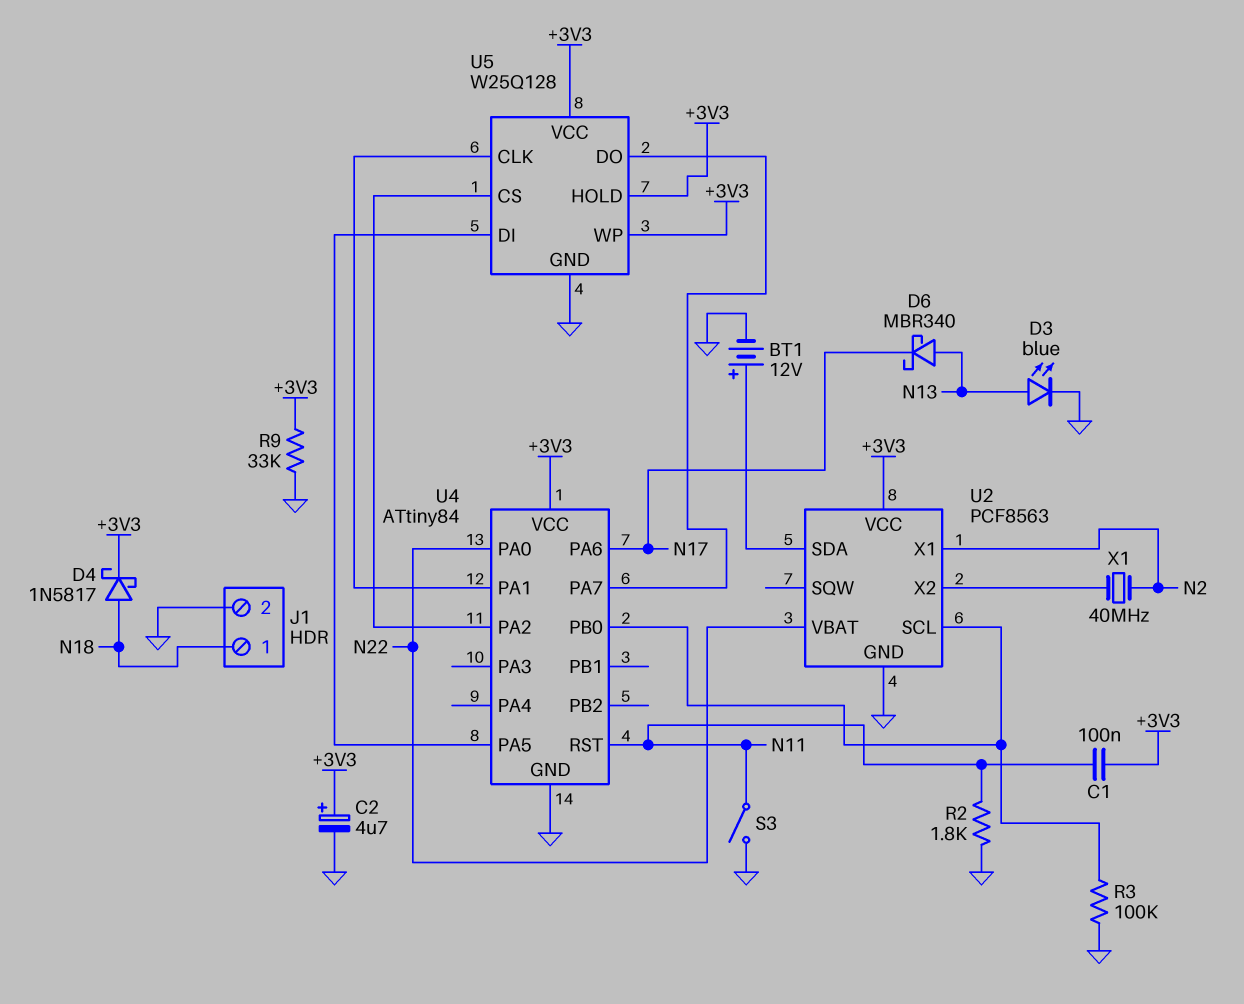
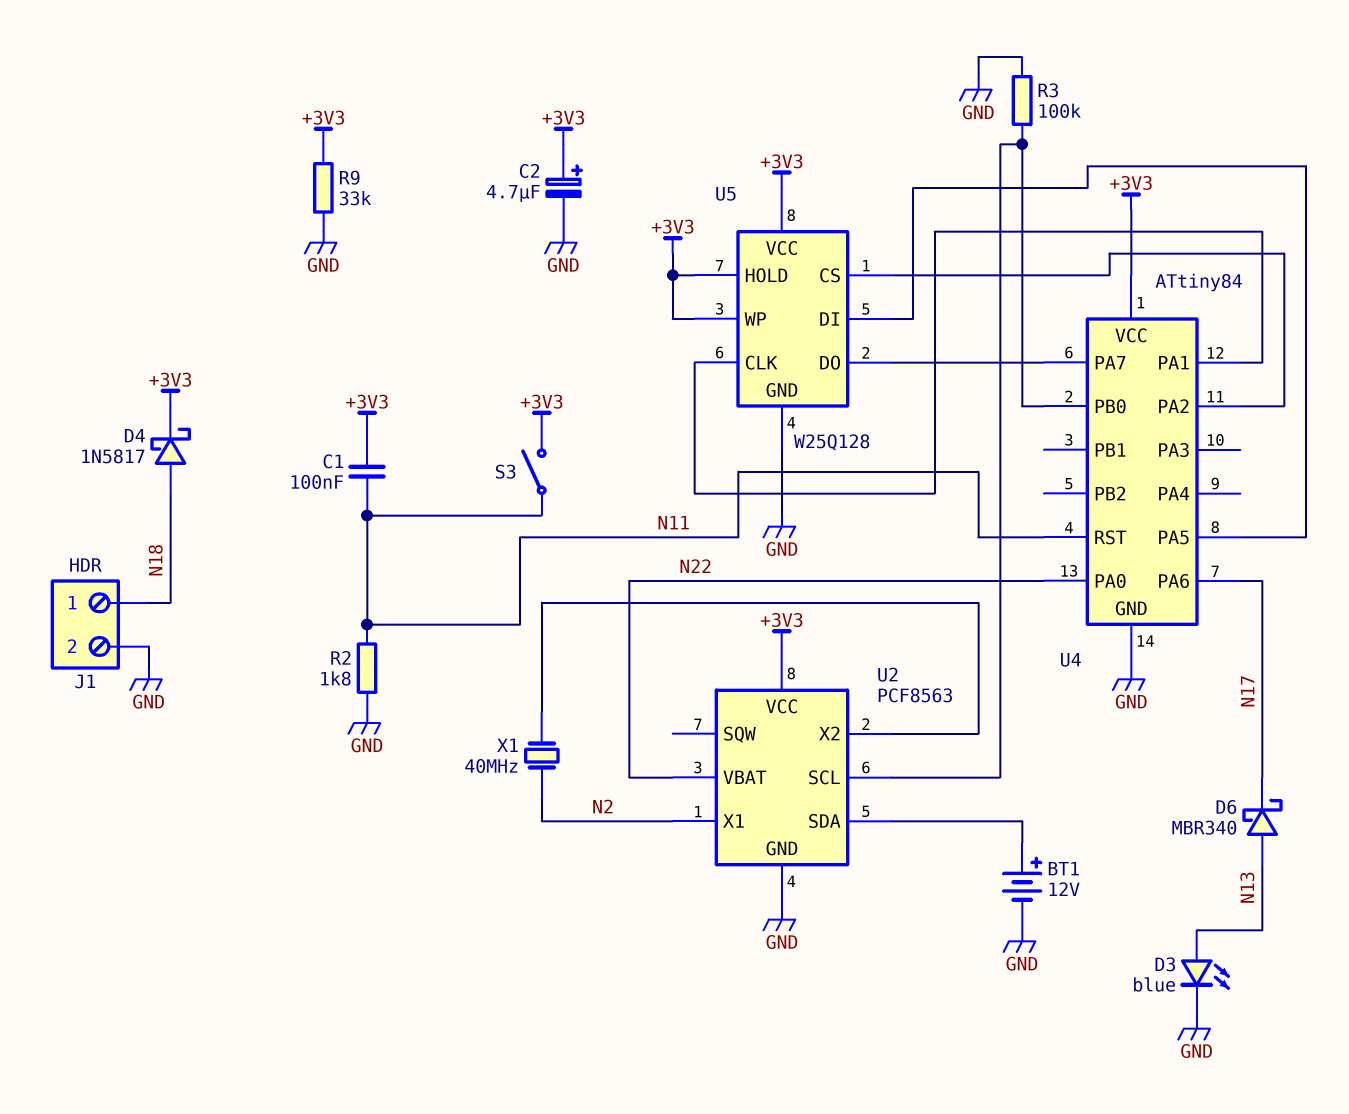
S3: switch (GND, N11) -> switch (+3V3, N11)

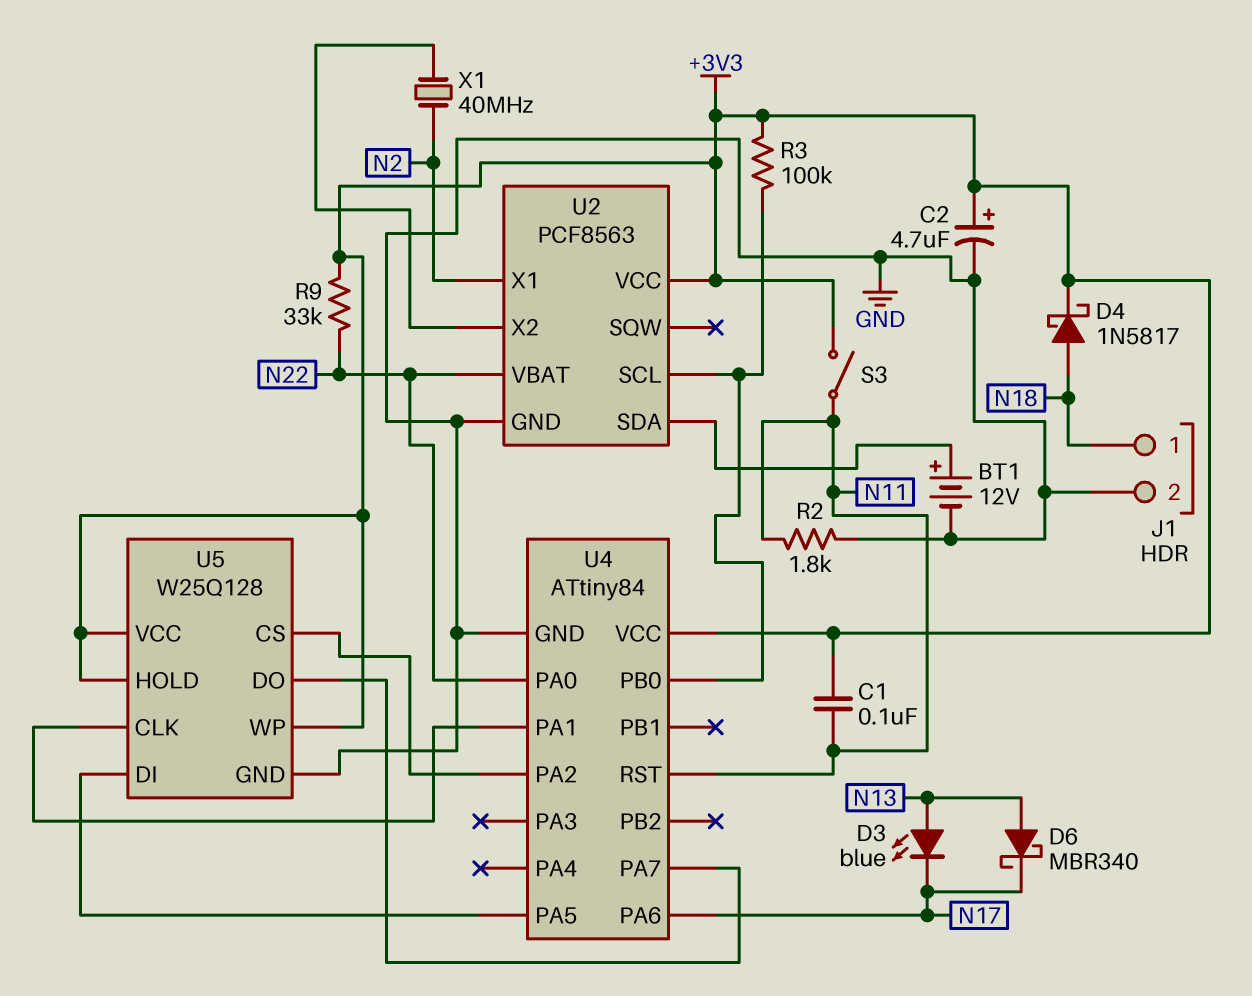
D3: LED blue (A N13, K GND) -> LED blue (A N13, K N17)
R3: 100k (GND, U2/SCL) -> 100k (+3V3, U2/SCL)
R9: 33k (+3V3, GND) -> 33k (+3V3, N22)

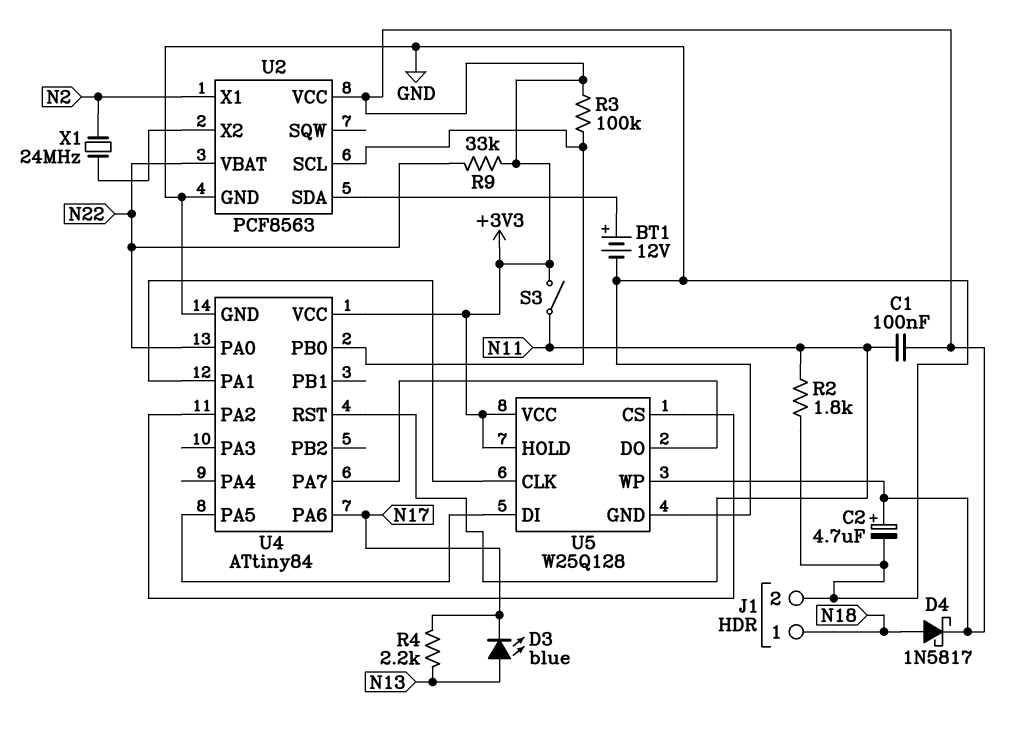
D6: schottky MBR340 (A N13, K N17) -> none
R4: none -> 2.2k (N13, N17)
X1: 40MHz (N2, U2/X2) -> 24MHz (N2, U2/X2)

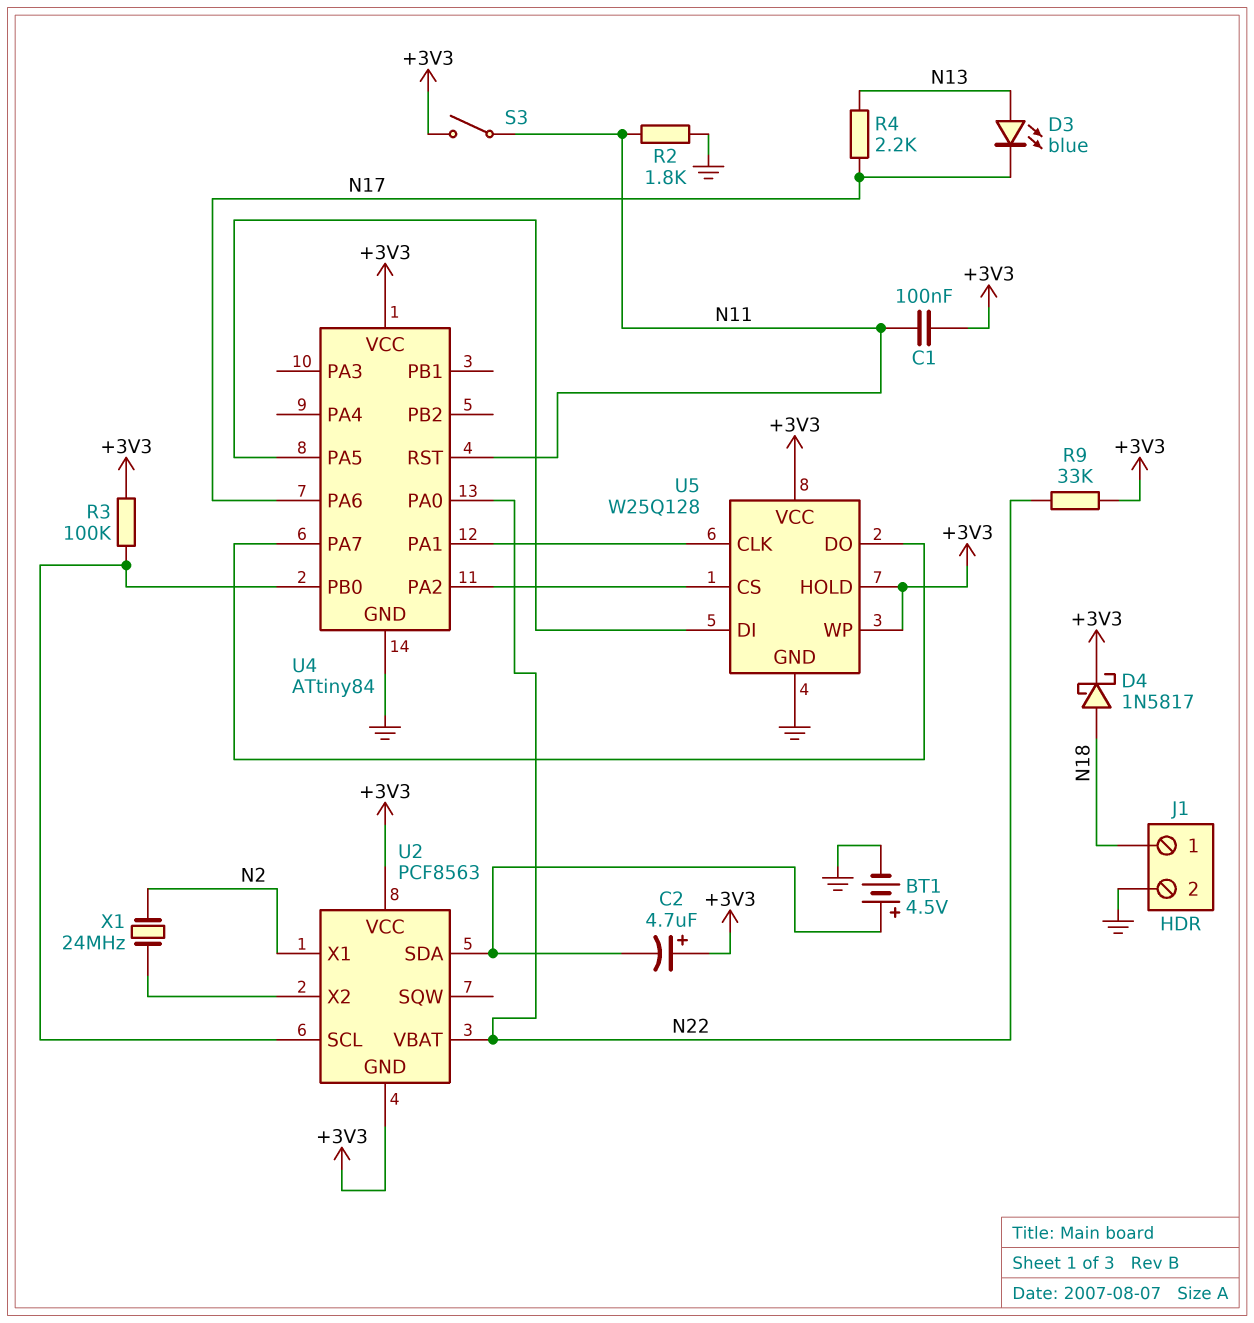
BT1: 12V (plus U2/SDA, minus GND) -> 4.5V (plus U2/SDA, minus GND)
C2: 4.7uF (plus +3V3, minus GND) -> 4.7uF (plus +3V3, minus U2/SDA)
U2 pin GND: GND -> +3V3

